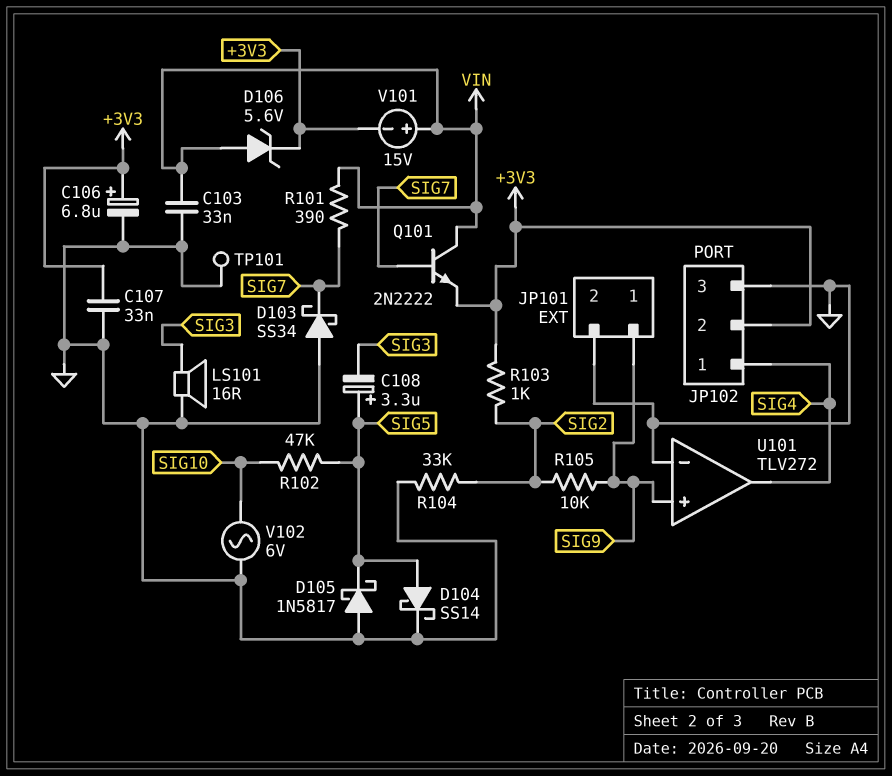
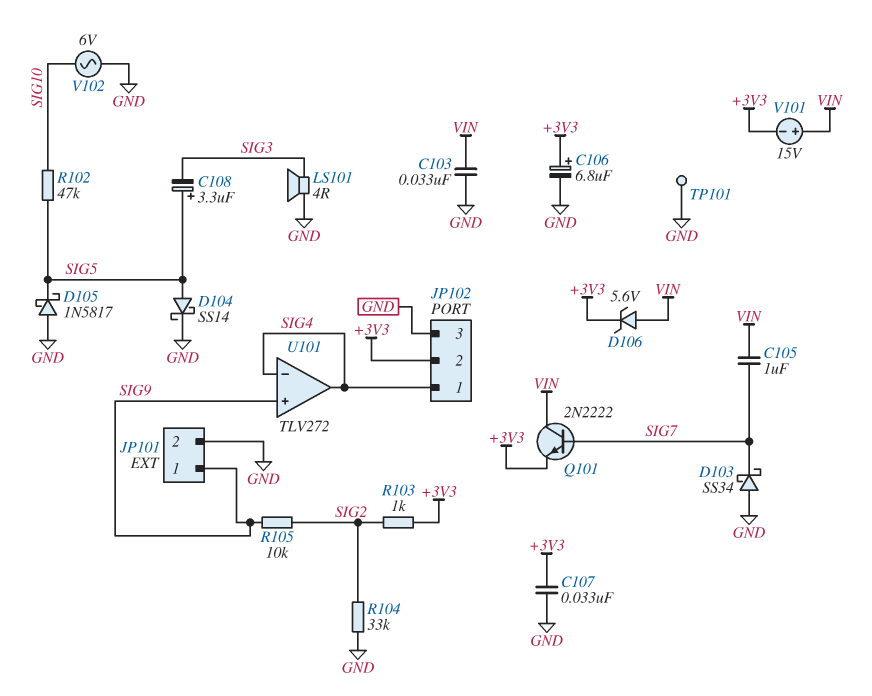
C105: none -> 1uF (SIG7, VIN)
LS101: speaker 16R (GND, SIG3) -> speaker 4R (GND, SIG3)
R101: 390 (SIG7, VIN) -> none
U101 pin in-: GND -> SIG4

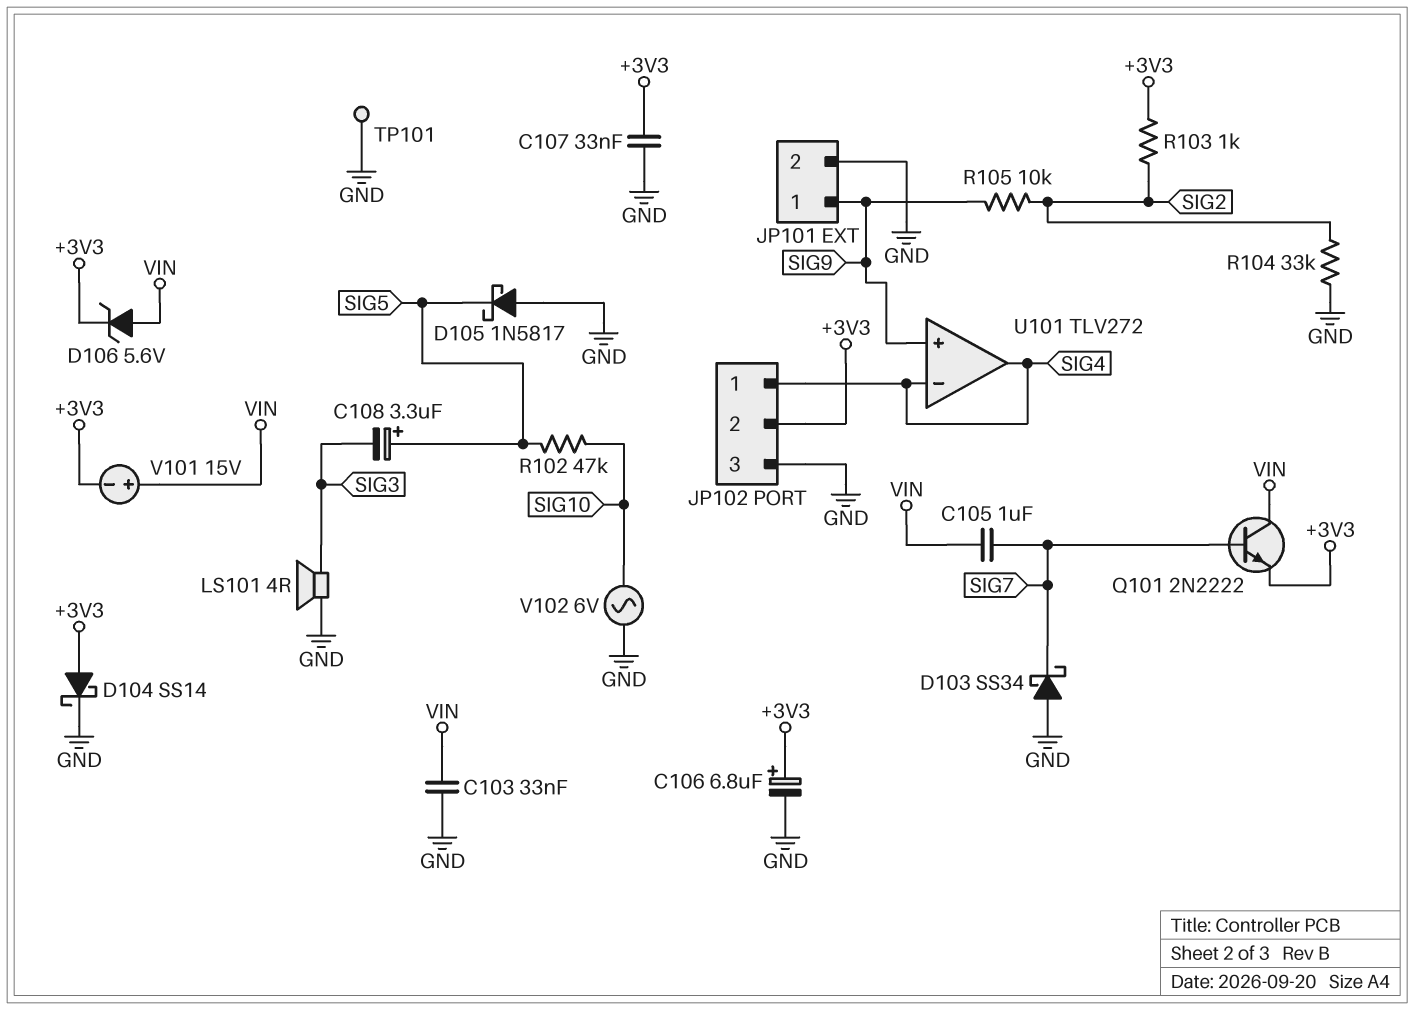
D104: schottky SS14 (A SIG5, K GND) -> schottky SS14 (A +3V3, K GND)

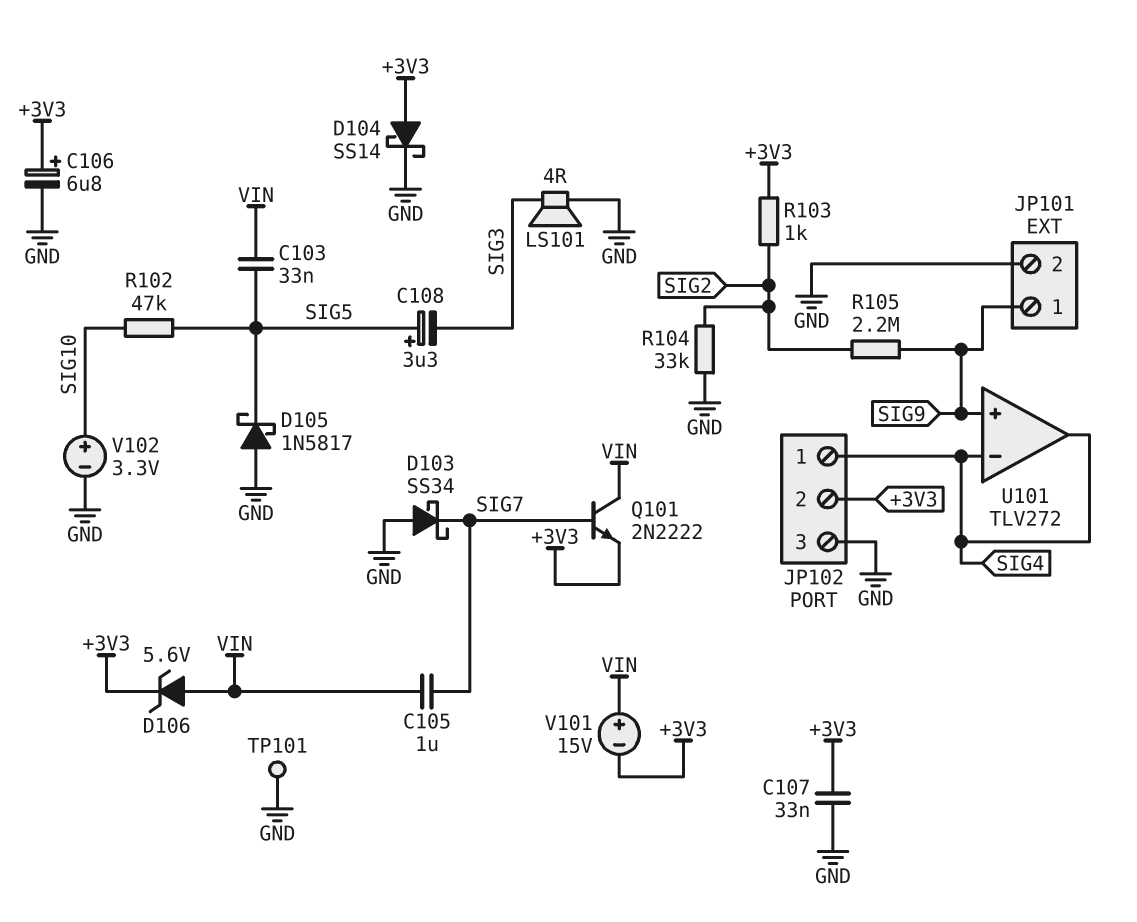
C103: 33nF (GND, VIN) -> 33nF (SIG5, VIN)
R105: 10k (SIG2, SIG9) -> 2.2M (SIG2, SIG9)
V102: AC 6V (GND, SIG10) -> 3.3V (plus SIG10, minus GND)

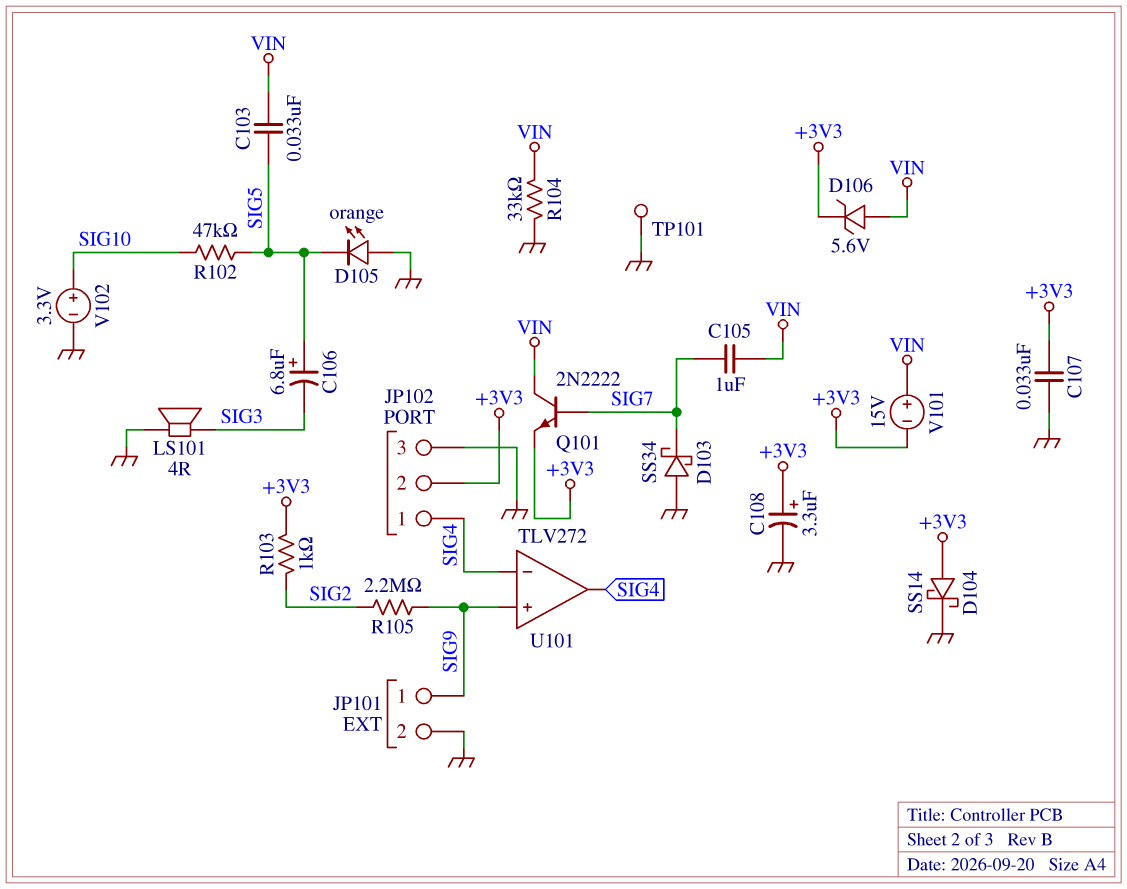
C106: 6.8uF (plus +3V3, minus GND) -> 6.8uF (plus SIG5, minus SIG3)
C108: 3.3uF (plus SIG5, minus SIG3) -> 3.3uF (plus +3V3, minus GND)
D105: schottky 1N5817 (A GND, K SIG5) -> LED orange (A GND, K SIG5)
R104: 33k (GND, SIG2) -> 33k (GND, VIN)

